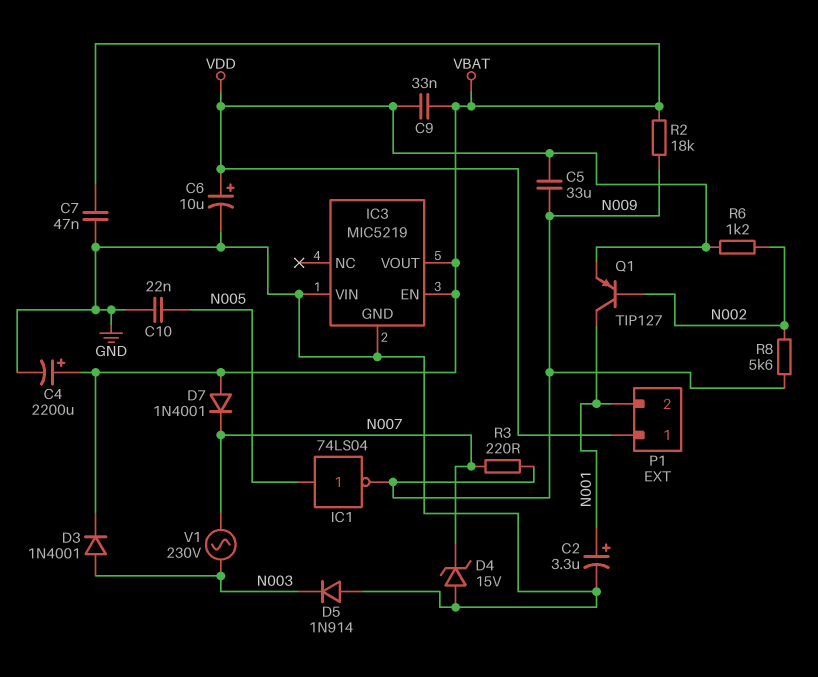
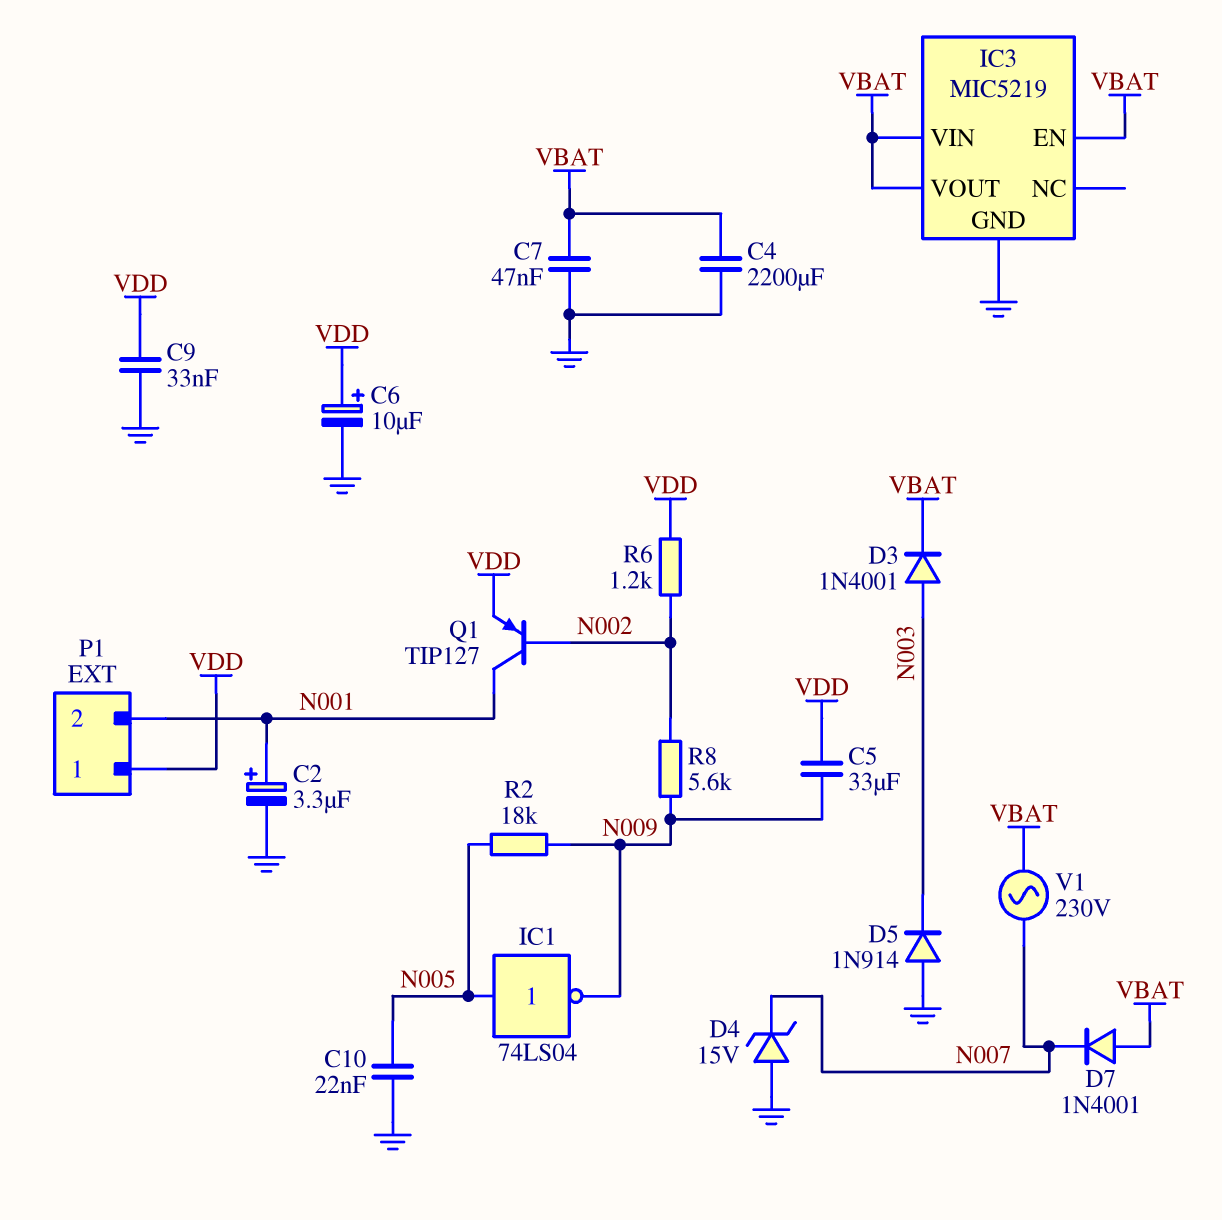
C4: 2200uF (plus VBAT, minus GND) -> 2200uF (GND, VBAT)
C9: 33nF (VBAT, VDD) -> 33nF (GND, VDD)
IC3 pin VIN: GND -> VBAT
R2: 18k (N009, VBAT) -> 18k (N005, N009)
R3: 220 (N007, N009) -> none
V1: AC 230V (N003, N007) -> AC 230V (N007, VBAT)

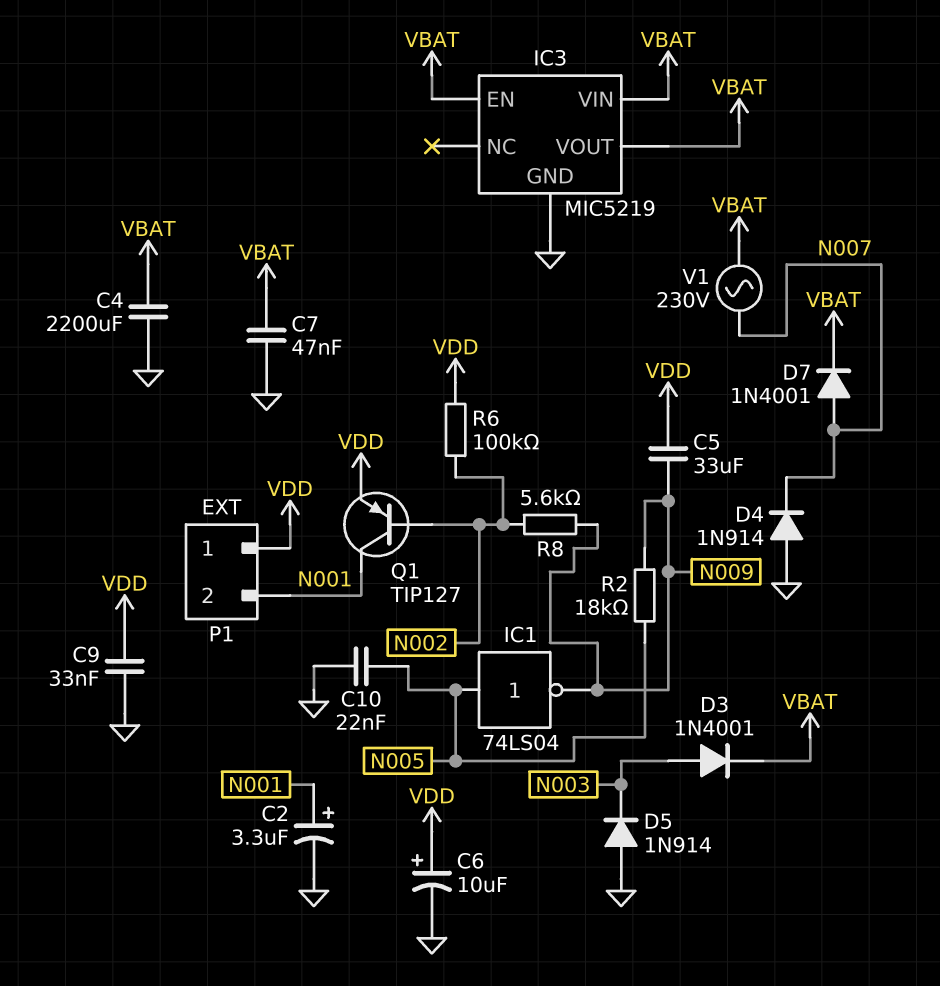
D4: zener 15V (A GND, K N007) -> diode 1N914 (A GND, K N007)
D7: diode 1N4001 (A VBAT, K N007) -> diode 1N4001 (A N007, K VBAT)
R6: 1.2k (N002, VDD) -> 100k (N002, VDD)

